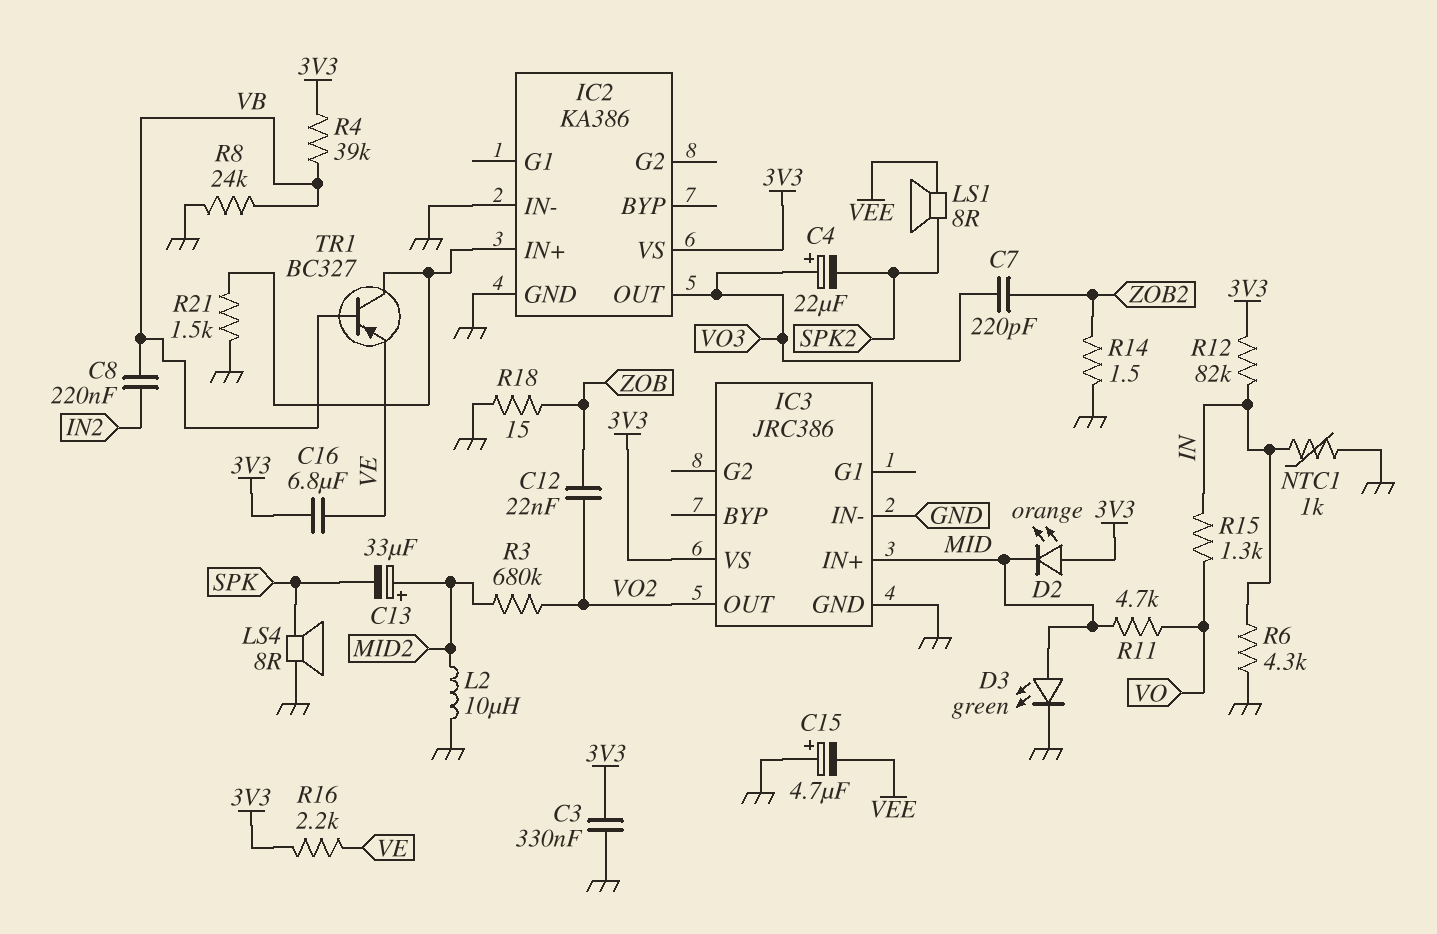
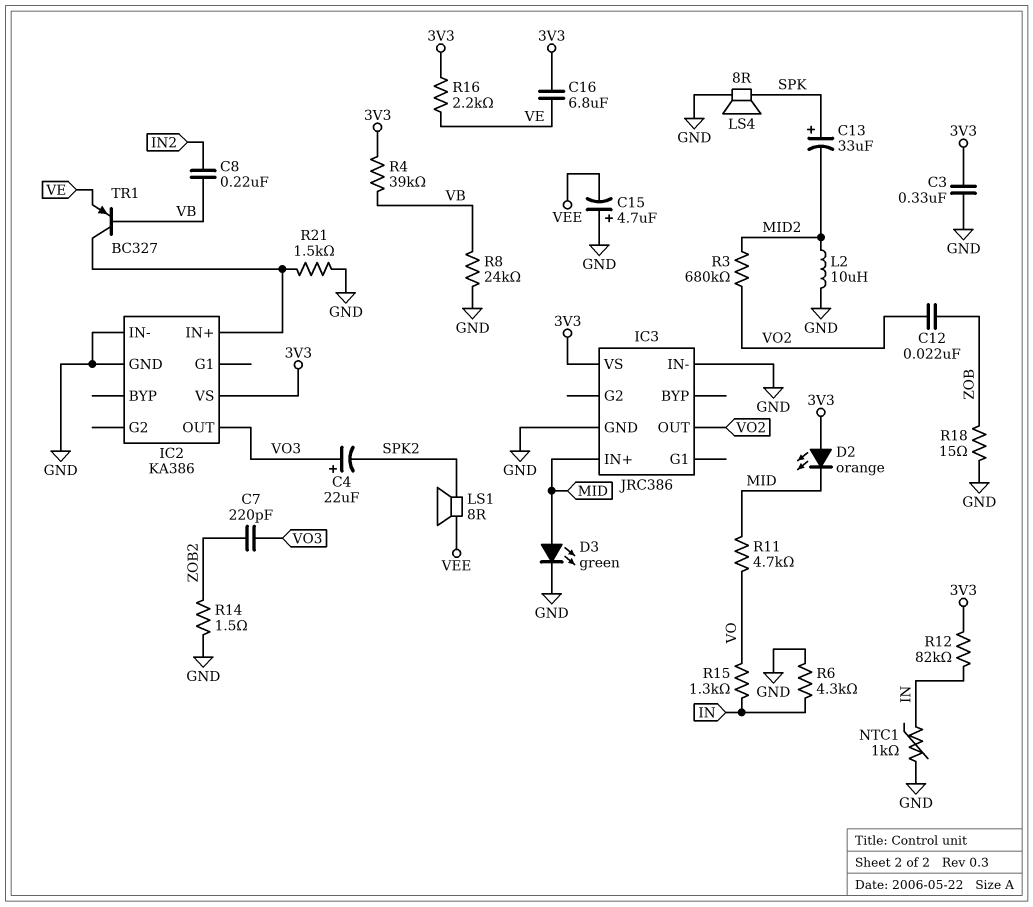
C13: 33uF (plus MID2, minus SPK) -> 33uF (plus SPK, minus MID2)

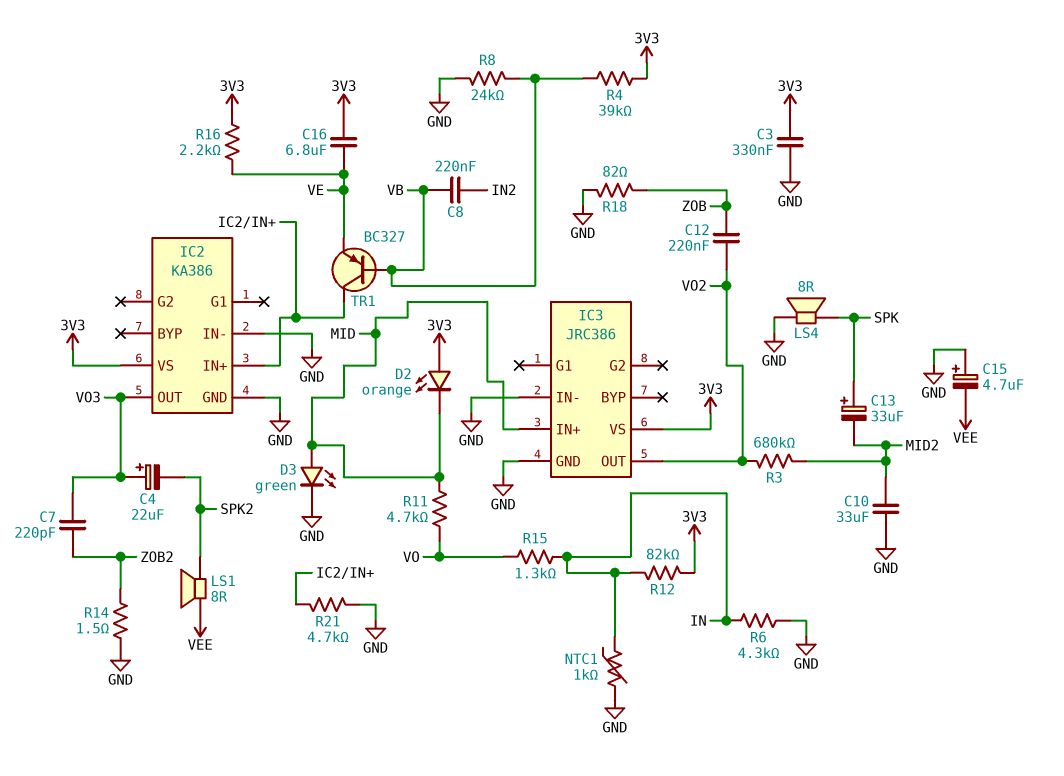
C10: none -> 33uF (GND, MID2)
C12: 22nF (VO2, ZOB) -> 220nF (VO2, ZOB)
L2: 10uH (GND, MID2) -> none
R18: 15 (GND, ZOB) -> 82 (GND, ZOB)
R21: 1.5k (GND, IC2/IN+) -> 4.7k (GND, IC2/IN+)

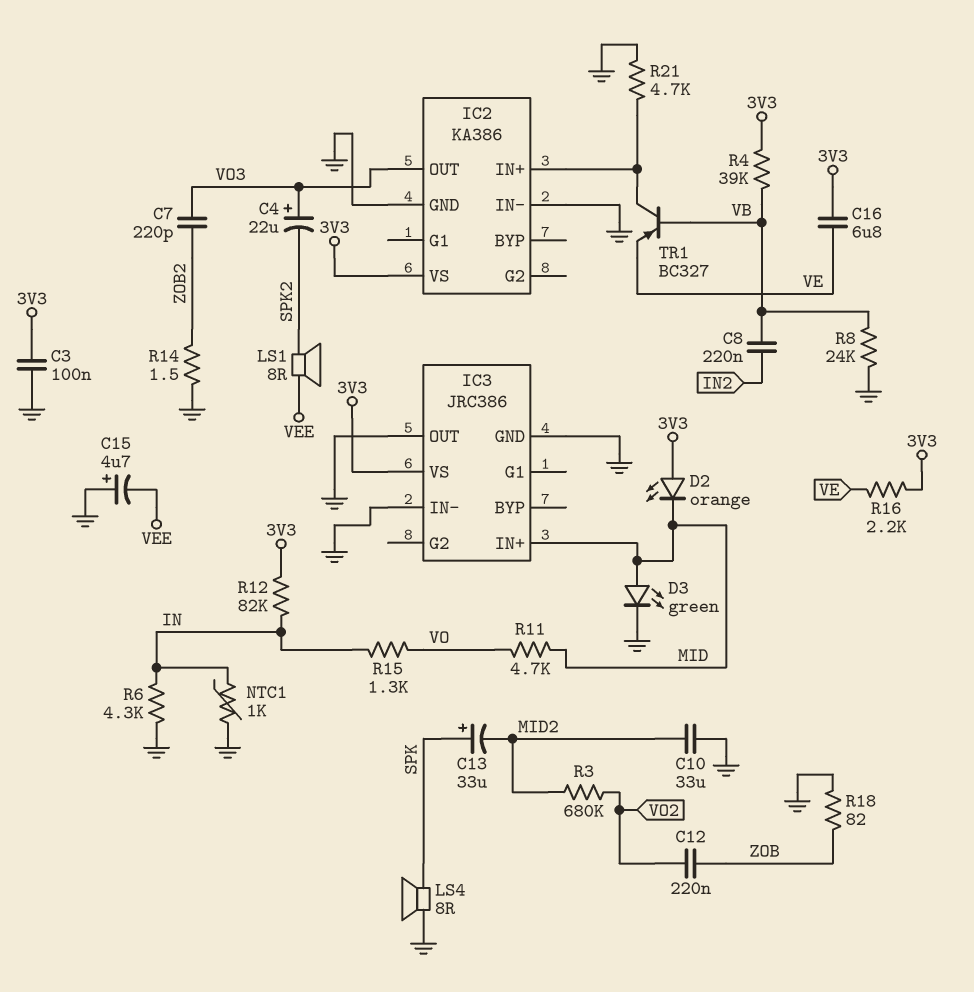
C3: 330nF (3V3, GND) -> 100nF (3V3, GND)
IC3 pin OUT: VO2 -> GND

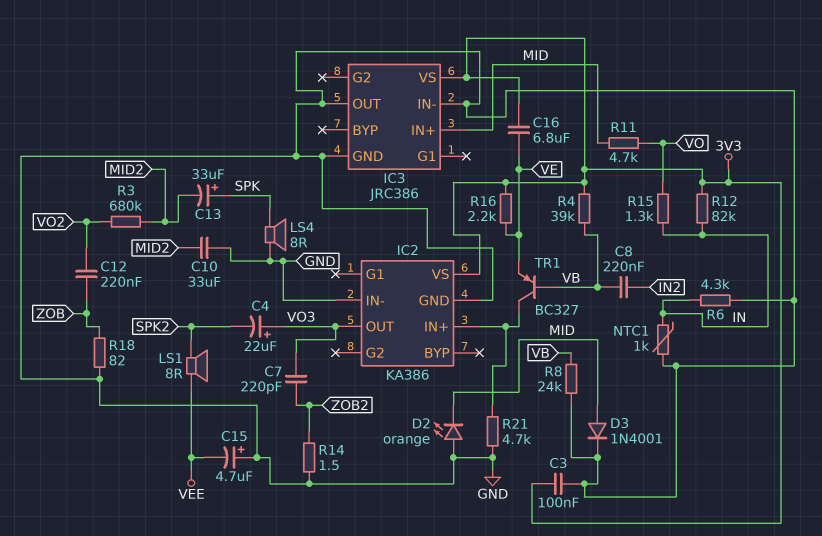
D2: LED orange (A 3V3, K MID) -> LED orange (A GND, K MID)
D3: LED green (A MID, K GND) -> diode 1N4001 (A MID, K GND)

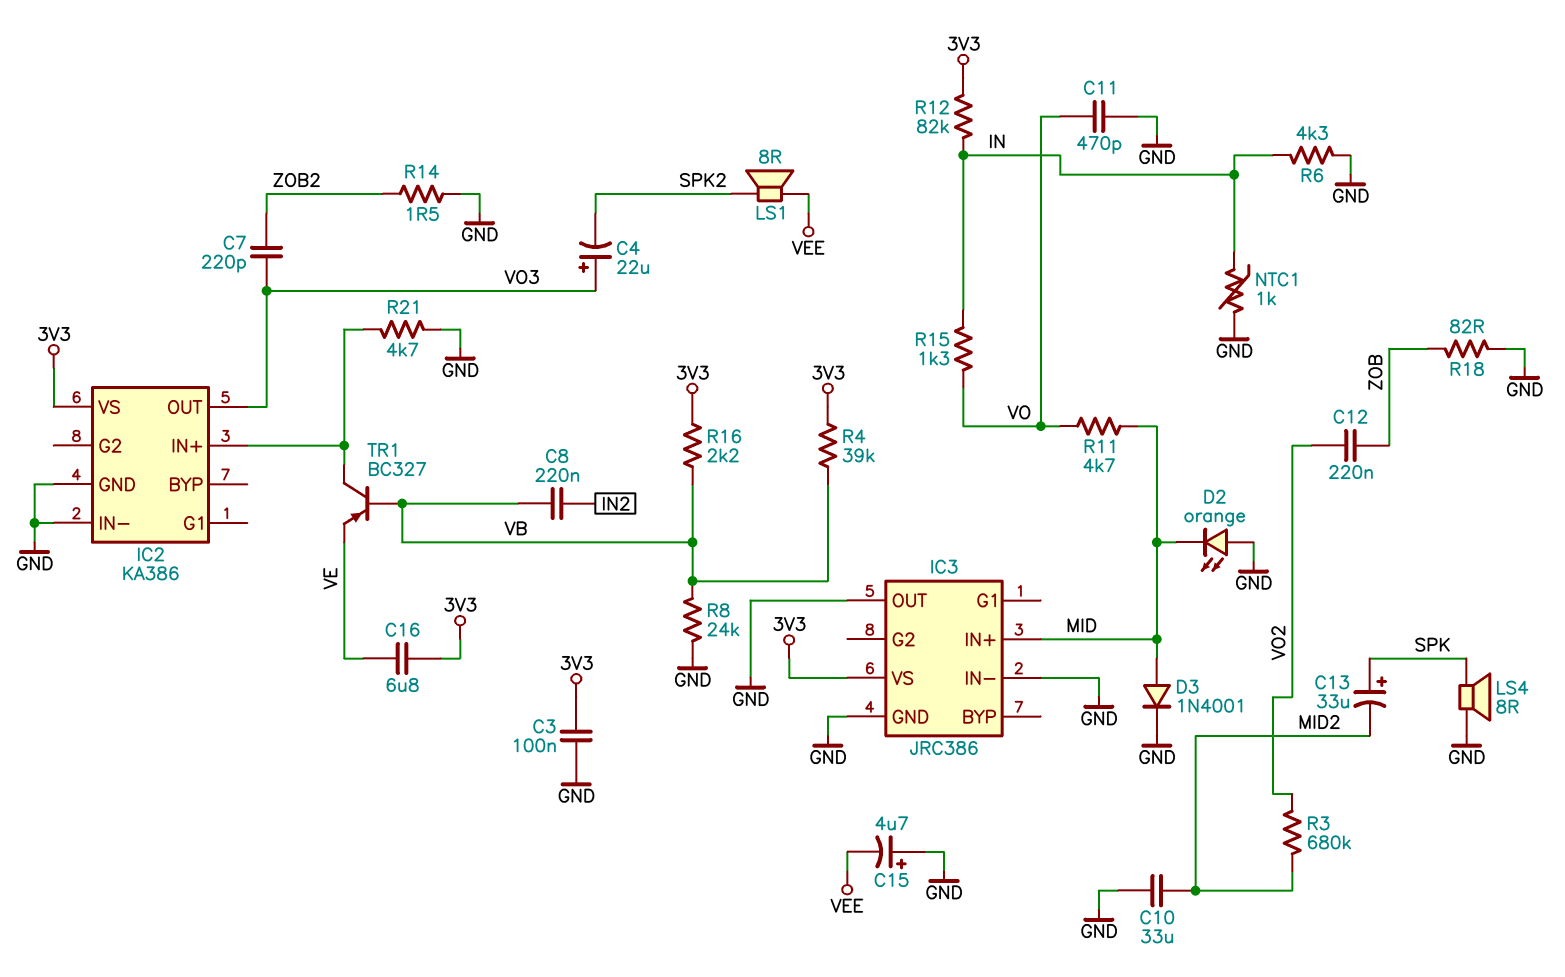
C11: none -> 470pF (GND, VO)
R16: 2.2k (3V3, VE) -> 2.2k (3V3, VB)

